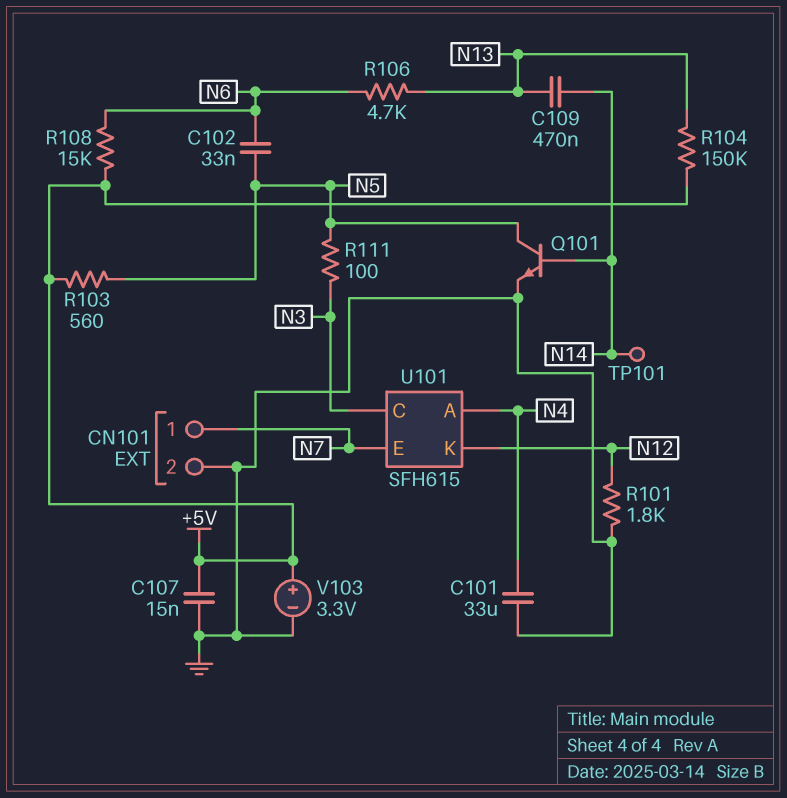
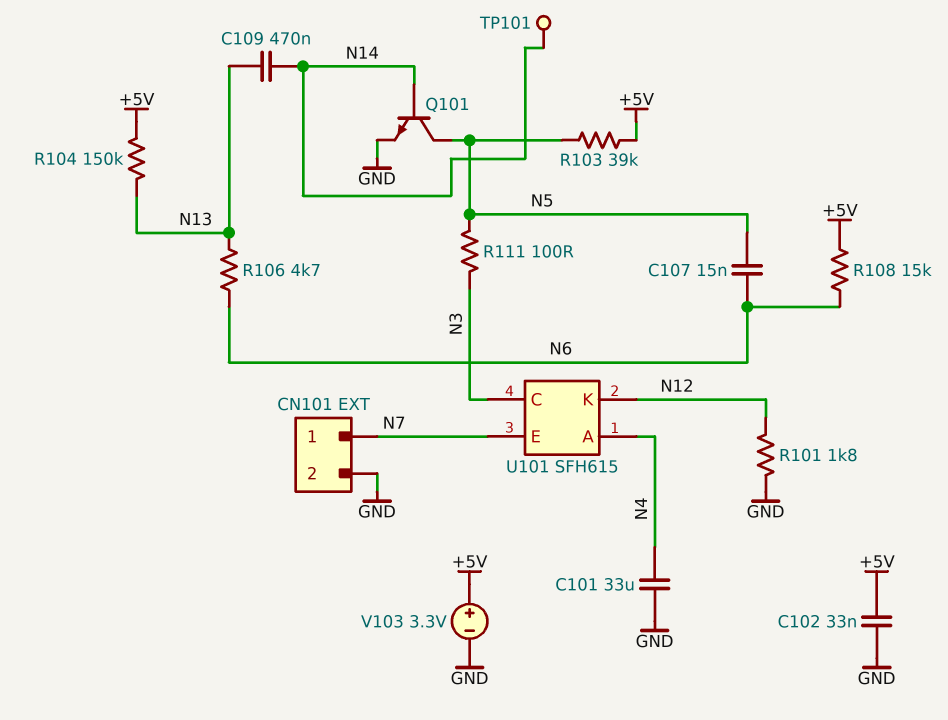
C102: 33nF (N5, N6) -> 33nF (+5V, GND)
C107: 15nF (+5V, GND) -> 15nF (N5, N6)
R103: 560 (+5V, N5) -> 39k (+5V, N5)

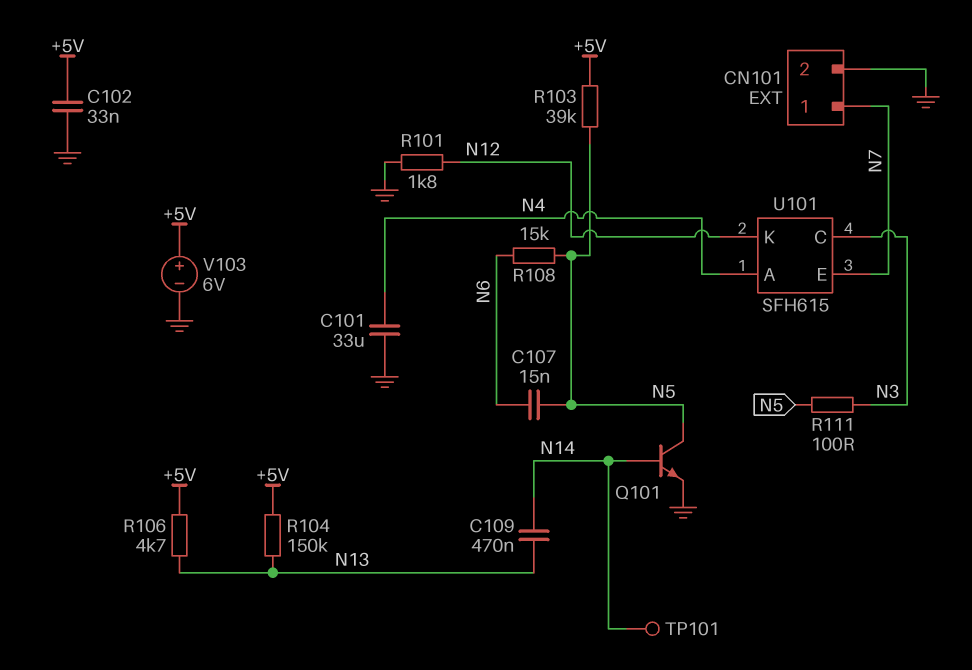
R106: 4.7k (N6, N13) -> 4.7k (+5V, N13)
R108: 15k (+5V, N6) -> 15k (N5, N6)
V103: 3.3V (plus +5V, minus GND) -> 6V (plus +5V, minus GND)

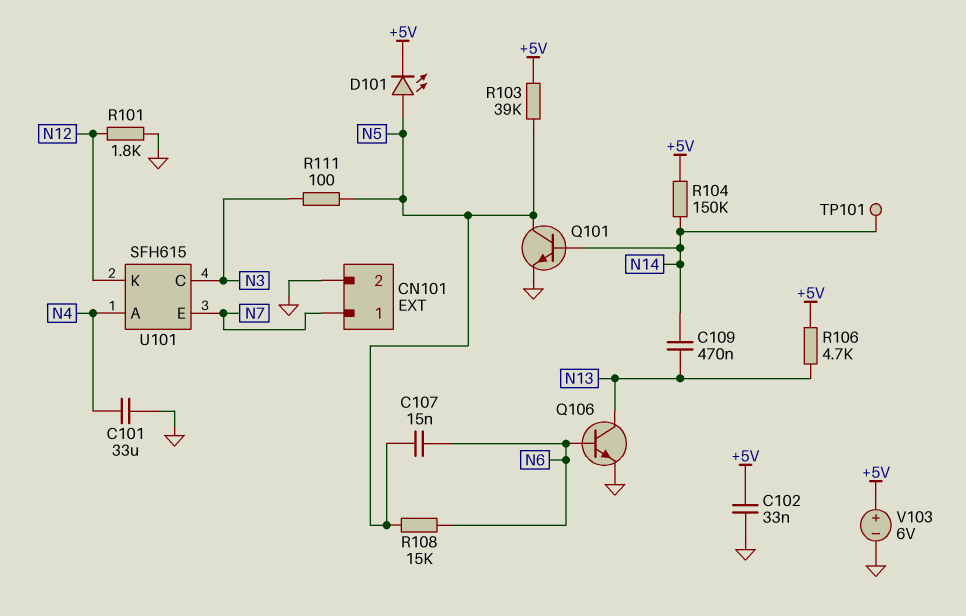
D101: none -> LED (A N5, K +5V)
Q106: none -> NPN (B N6, C N13, E GND)
R104: 150k (+5V, N13) -> 150k (+5V, N14)

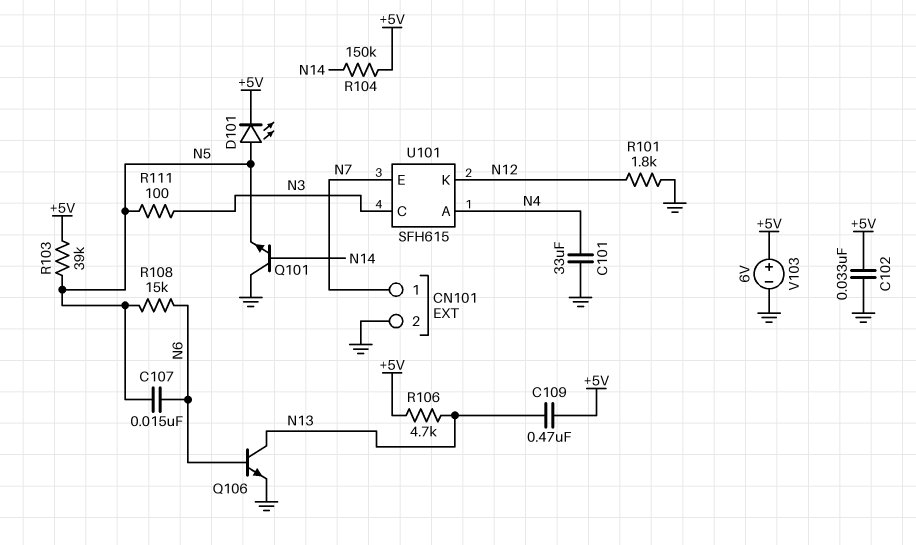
C109: 470nF (N13, N14) -> 470nF (+5V, N13)
Q101: NPN (B N14, C N5, E GND) -> NPN (B N14, C GND, E N5)
TP101: test point (N14) -> none

